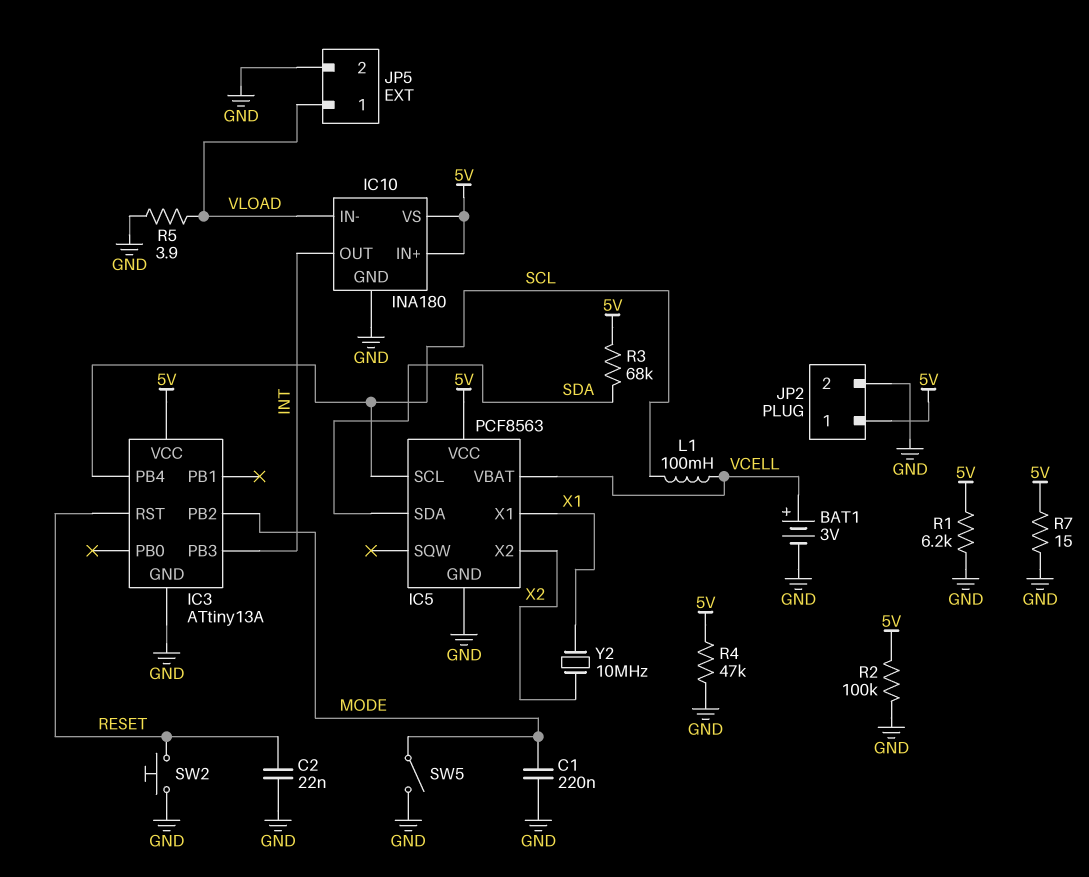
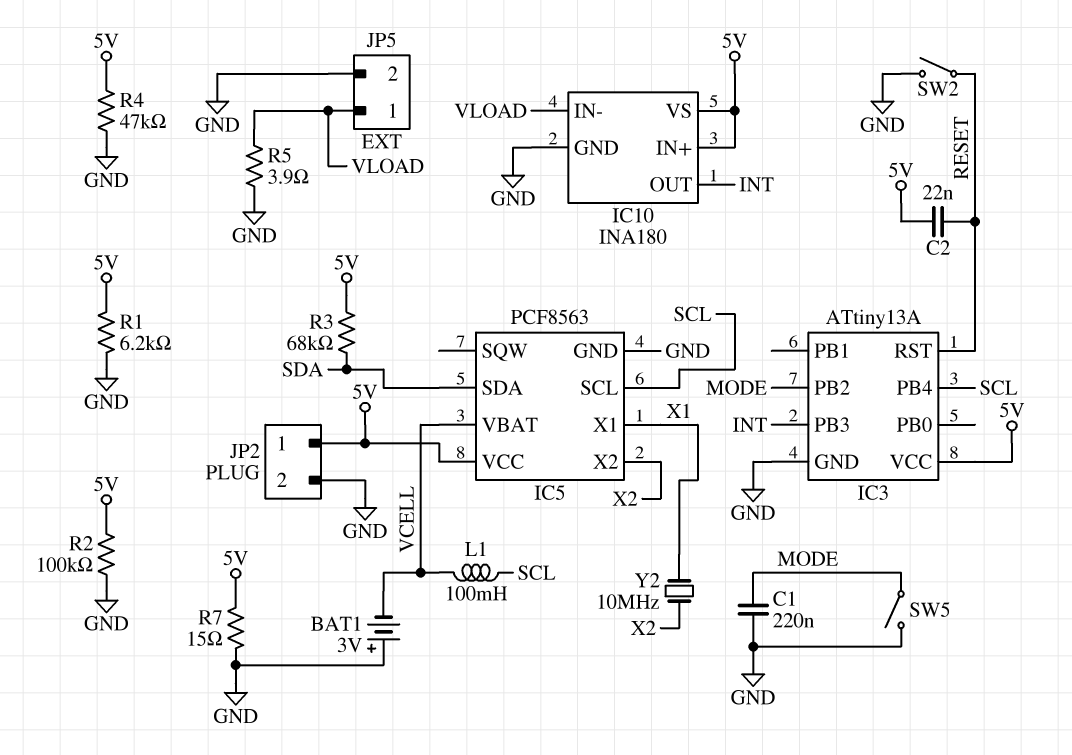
BAT1: 3V (plus VCELL, minus GND) -> 3V (plus GND, minus VCELL)
C2: 22nF (GND, RESET) -> 22nF (5V, RESET)
SW2: button (GND, RESET) -> switch (GND, RESET)

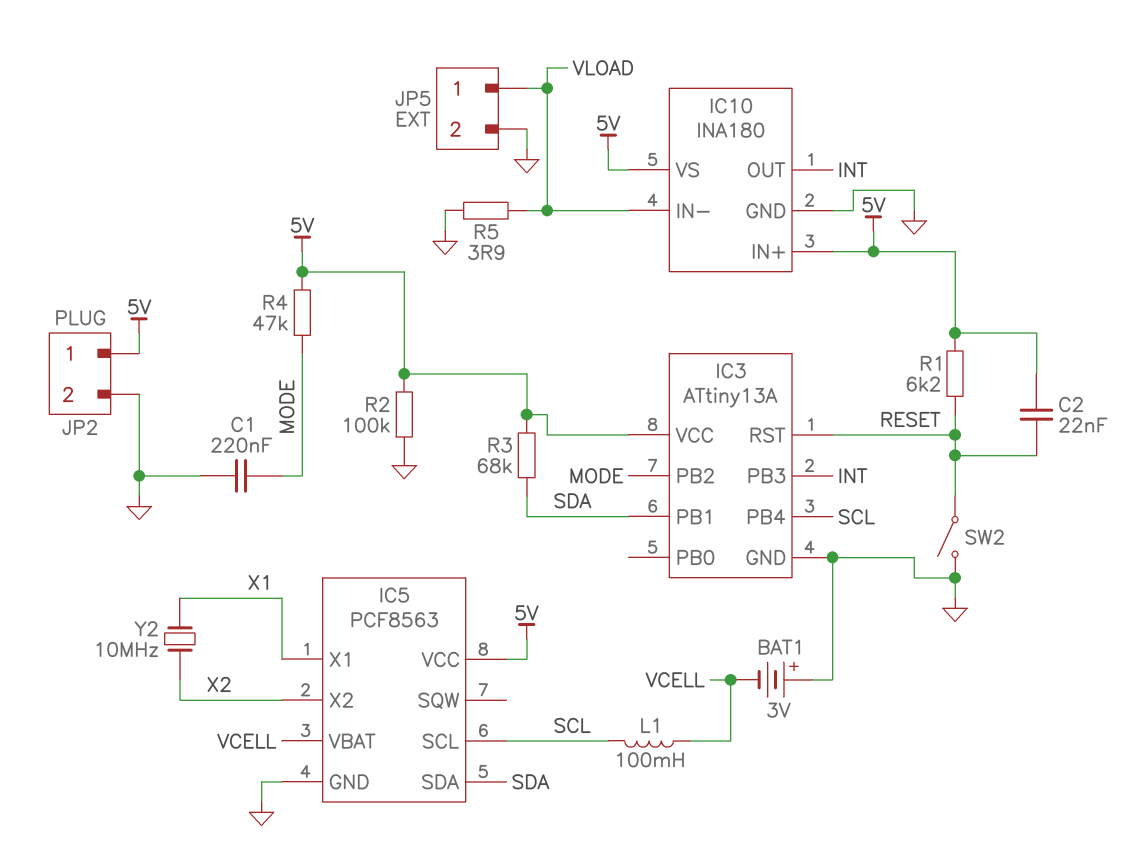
IC3 pin PB1: none -> SDA
R1: 6.2k (5V, GND) -> 6.2k (5V, RESET)
R4: 47k (5V, GND) -> 47k (5V, MODE)
R7: 15 (5V, GND) -> none
SW5: switch (GND, MODE) -> none

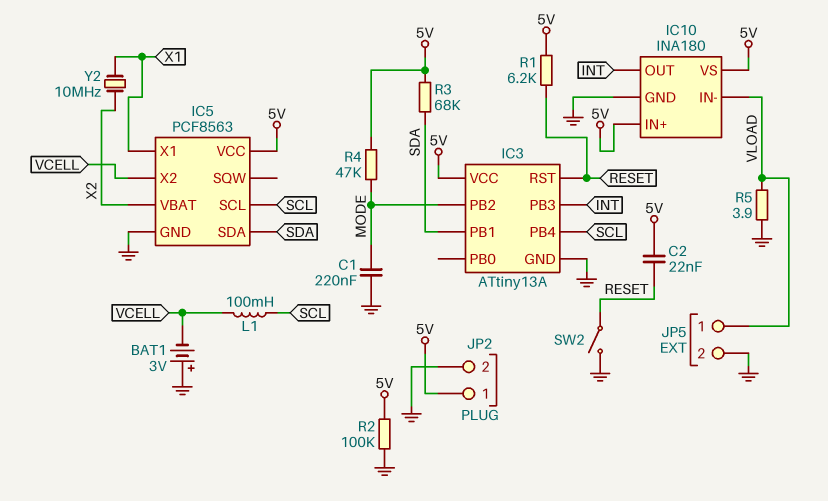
IC5 pin VBAT: VCELL -> X2
IC5 pin X2: X2 -> VCELL

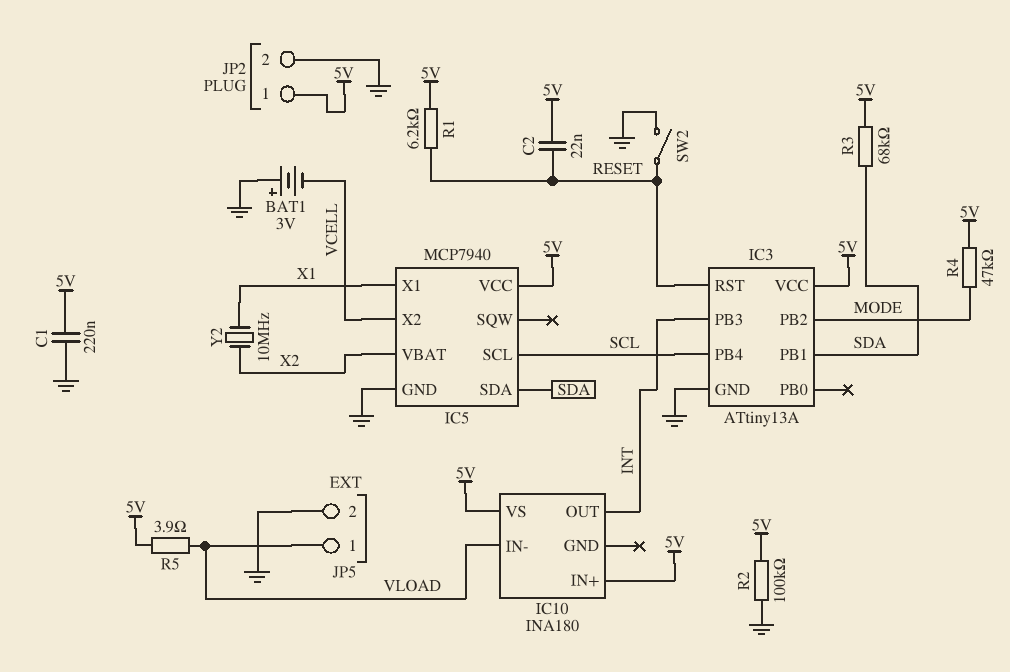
C1: 220nF (GND, MODE) -> 220nF (5V, GND)
IC5: PCF8563 -> MCP7940
IC10 pin GND: GND -> none
L1: 100mH (SCL, VCELL) -> none
R5: 3.9 (GND, VLOAD) -> 3.9 (5V, VLOAD)

